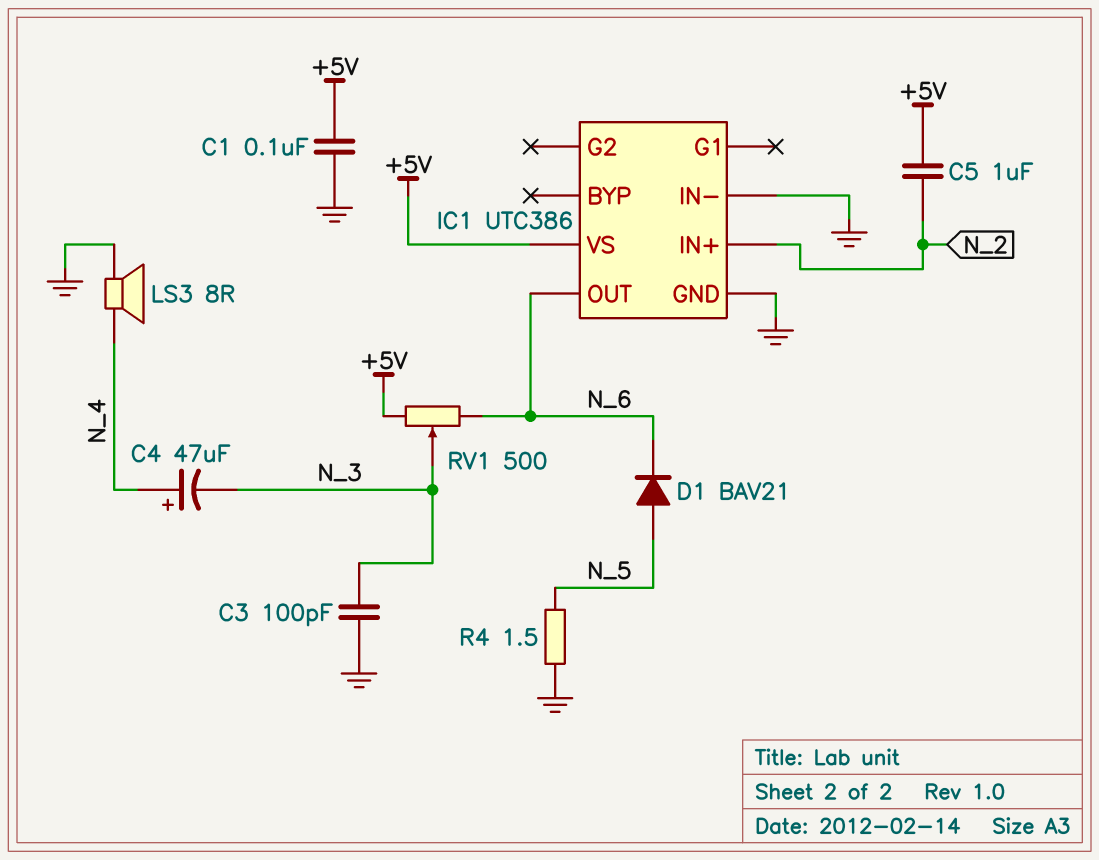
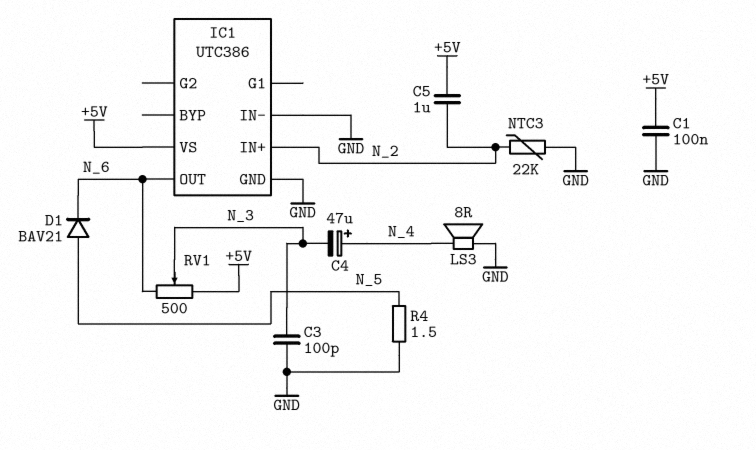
NTC3: none -> 22k (GND, N_2)

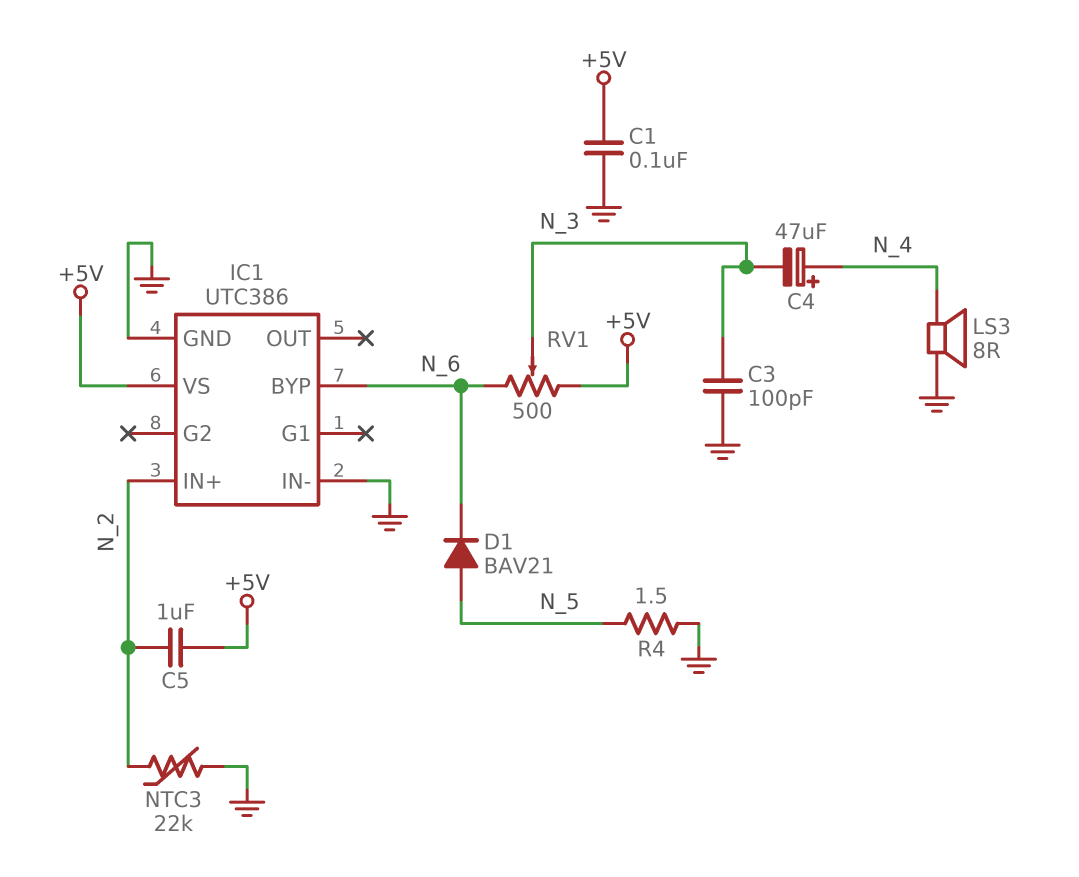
IC1 pin BYP: none -> N_6
IC1 pin OUT: N_6 -> none

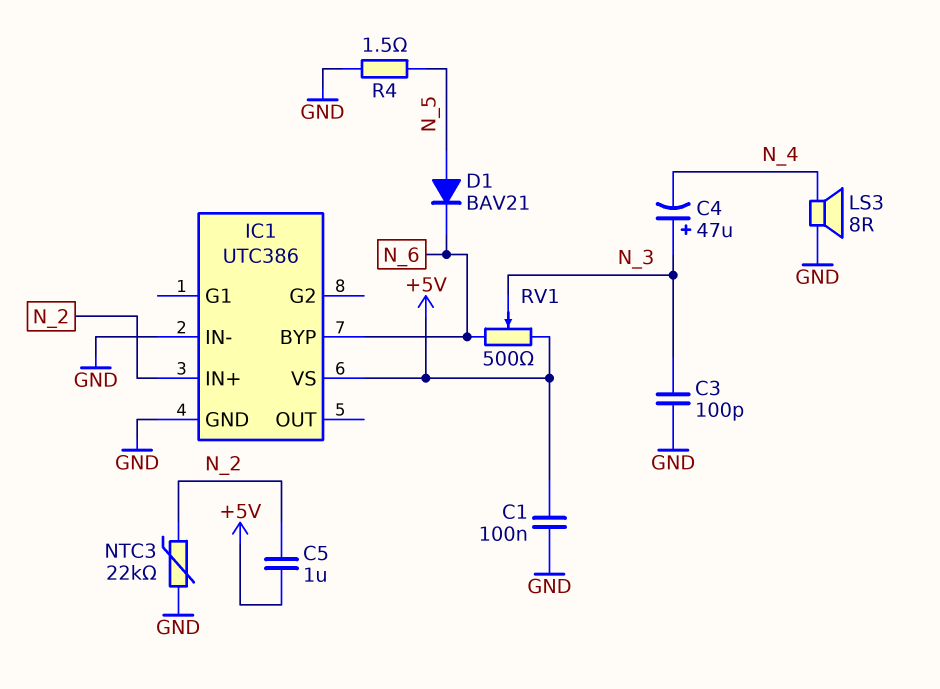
C4: 47uF (plus N_4, minus N_3) -> 47uF (plus N_3, minus N_4)

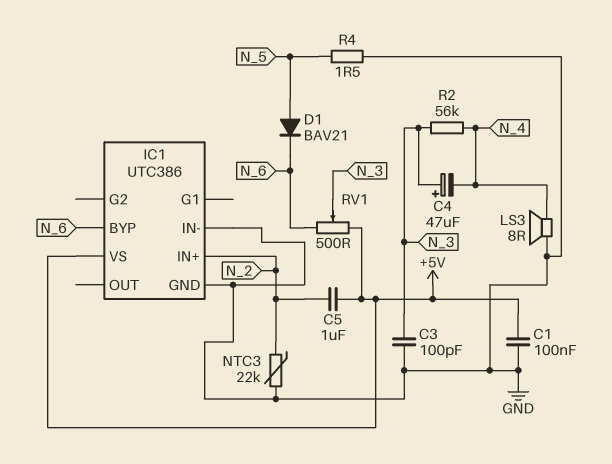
R2: none -> 56k (N_3, N_4)

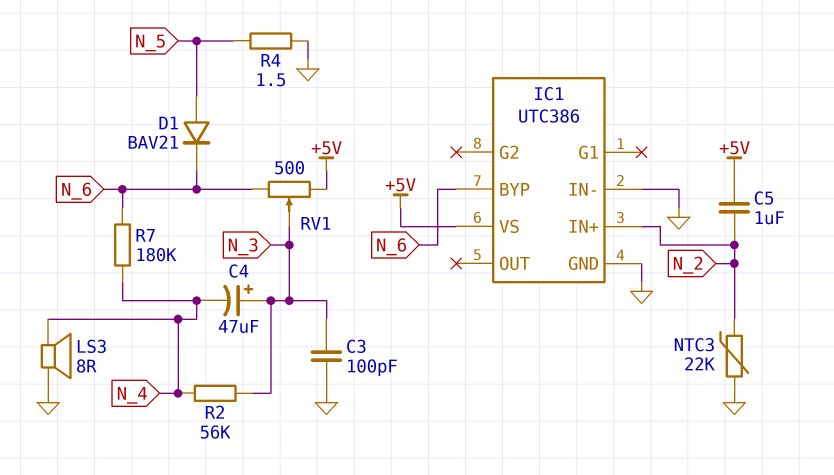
C1: 100nF (+5V, GND) -> none
R7: none -> 180k (N_4, N_6)

